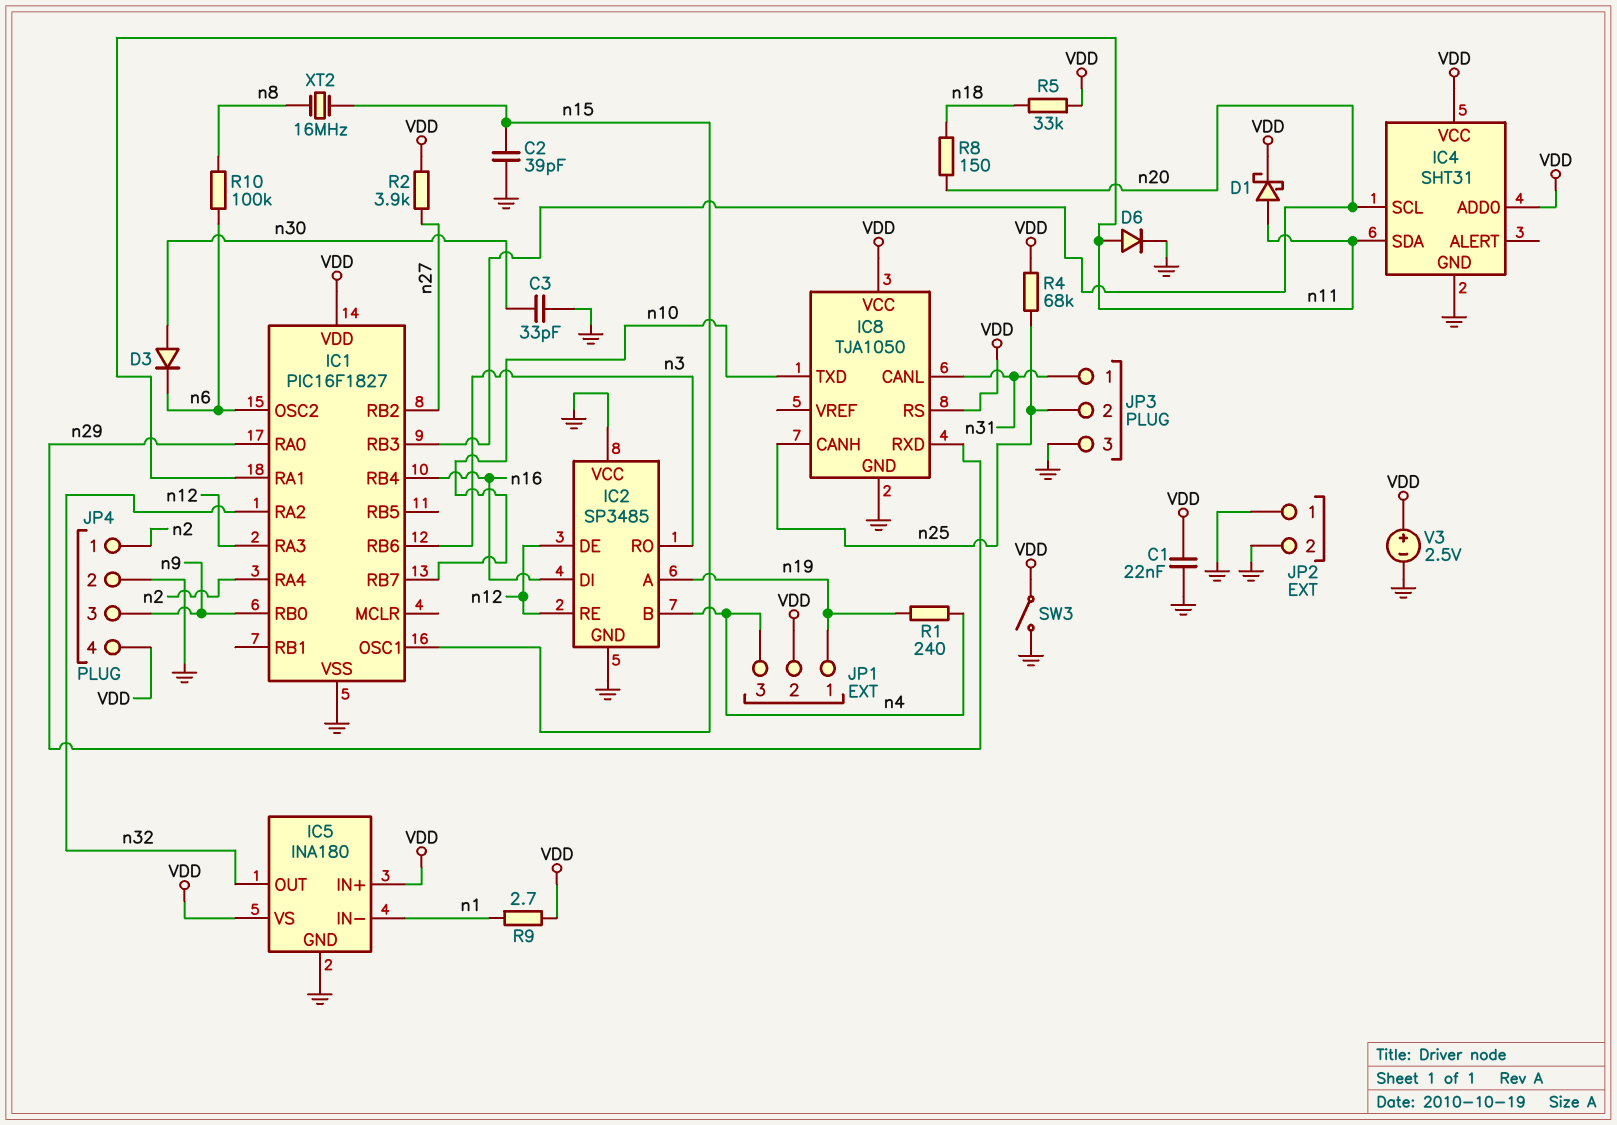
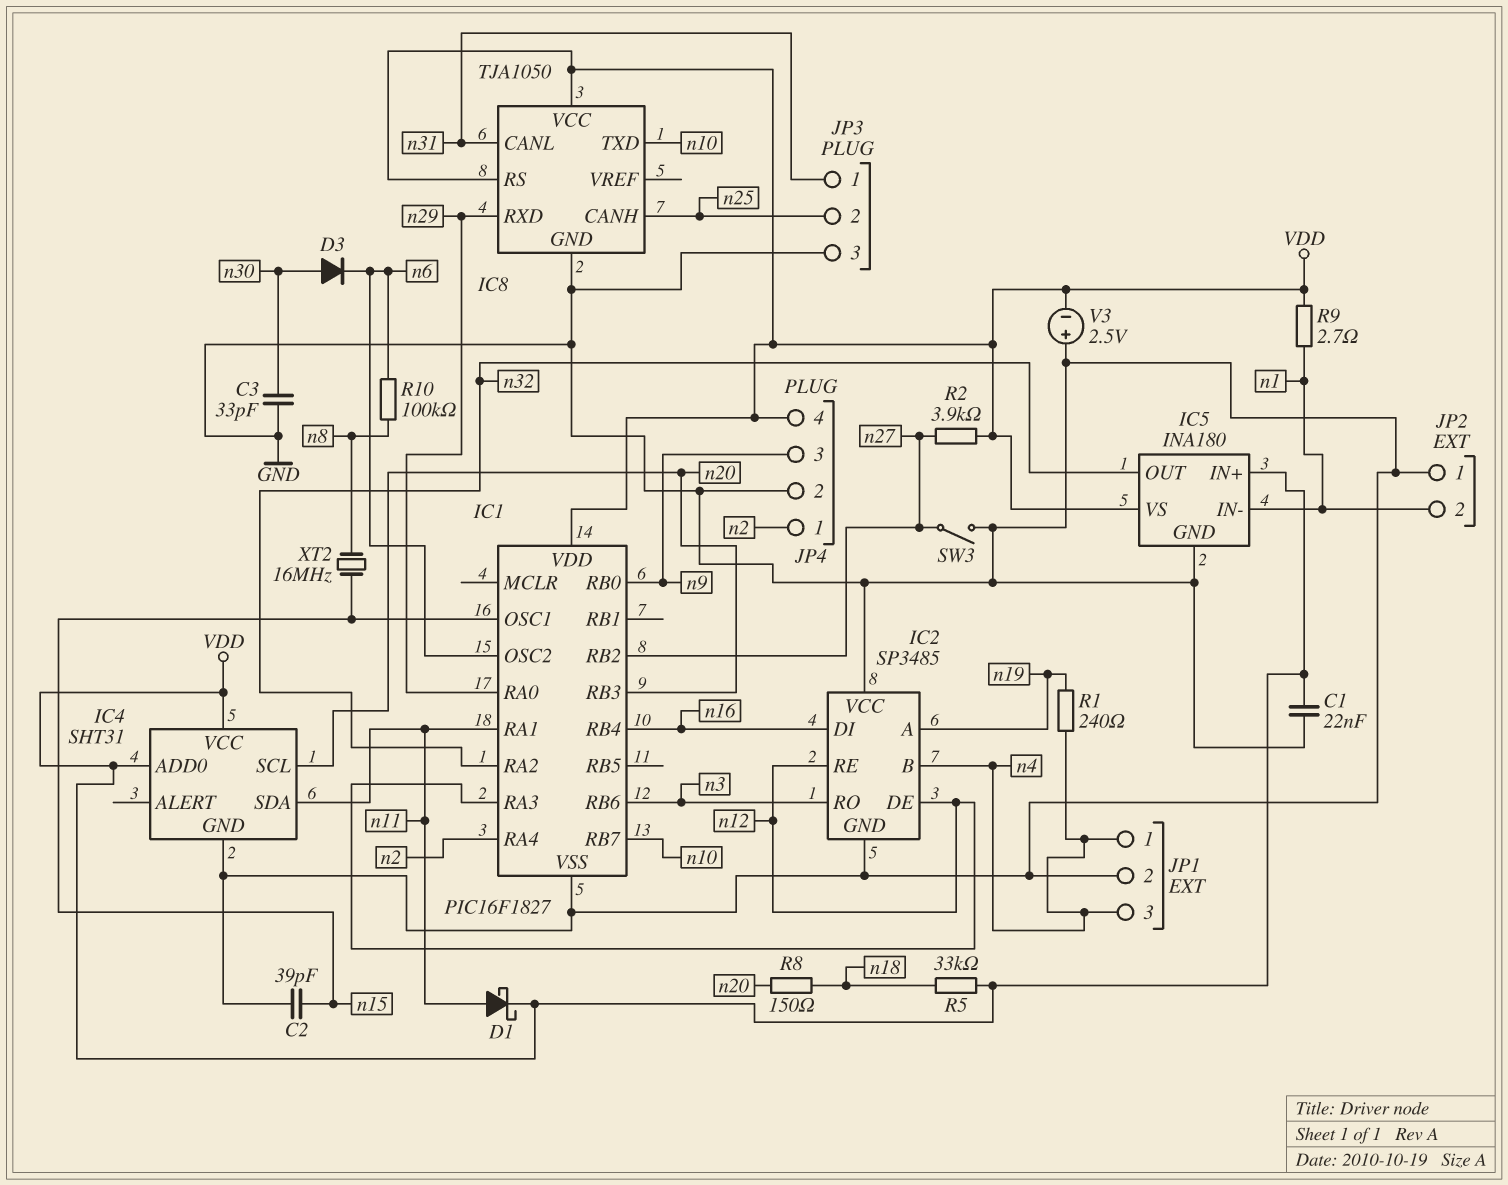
D6: diode (A n11, K GND) -> none
JP1 pin 1: n19 -> n4
JP1 pin 2: VDD -> GND
JP2 pin 2: GND -> n1
R4: 68k (VDD, n25) -> none
SW3: switch (GND, VDD) -> switch (GND, n27)
V3: 2.5V (plus VDD, minus GND) -> 2.5V (plus GND, minus VDD)

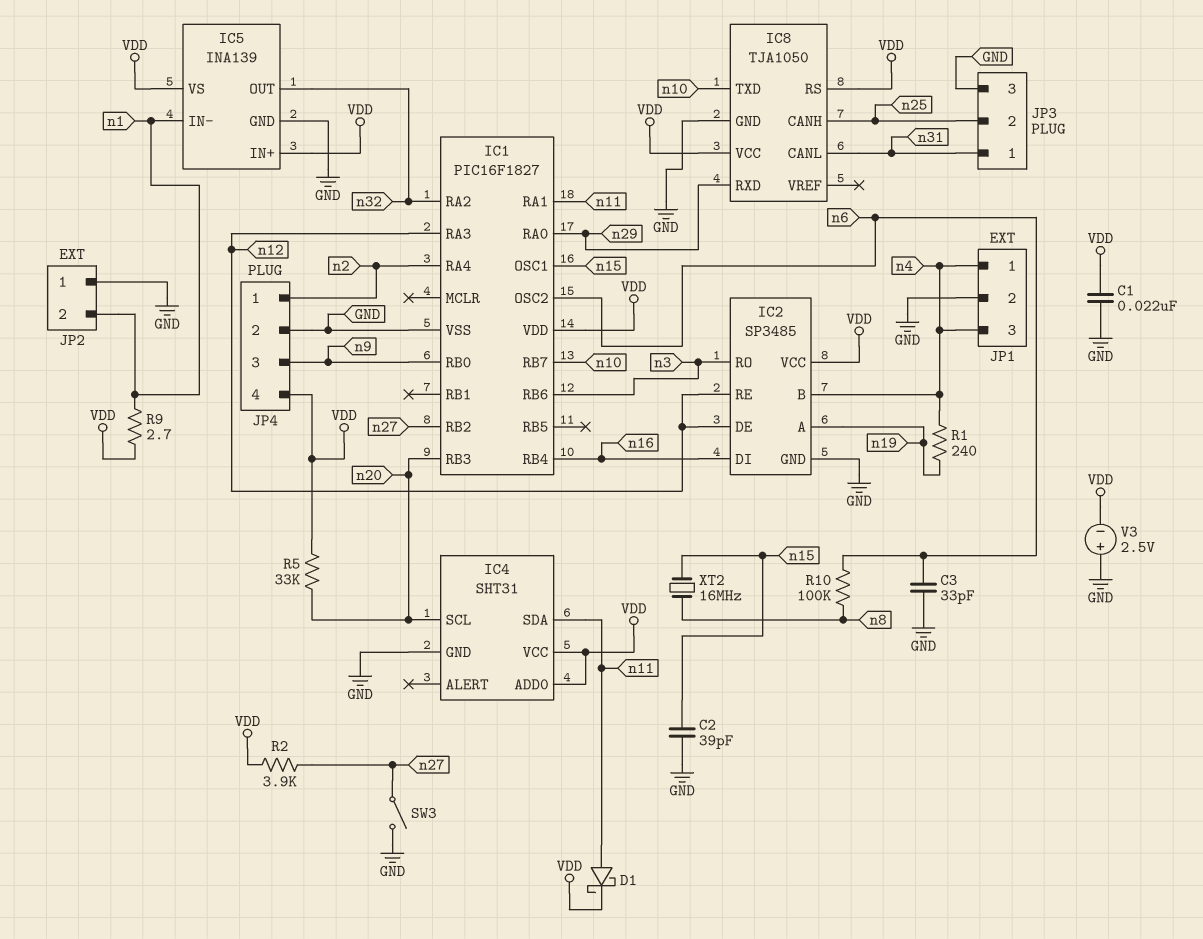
C3: 33pF (GND, n30) -> 33pF (GND, n6)
D3: diode (A n30, K n6) -> none
IC2 pin VCC: GND -> VDD
IC5: INA180 -> INA139
R5: 33k (VDD, n18) -> 33k (VDD, n20)
R8: 150 (n18, n20) -> none

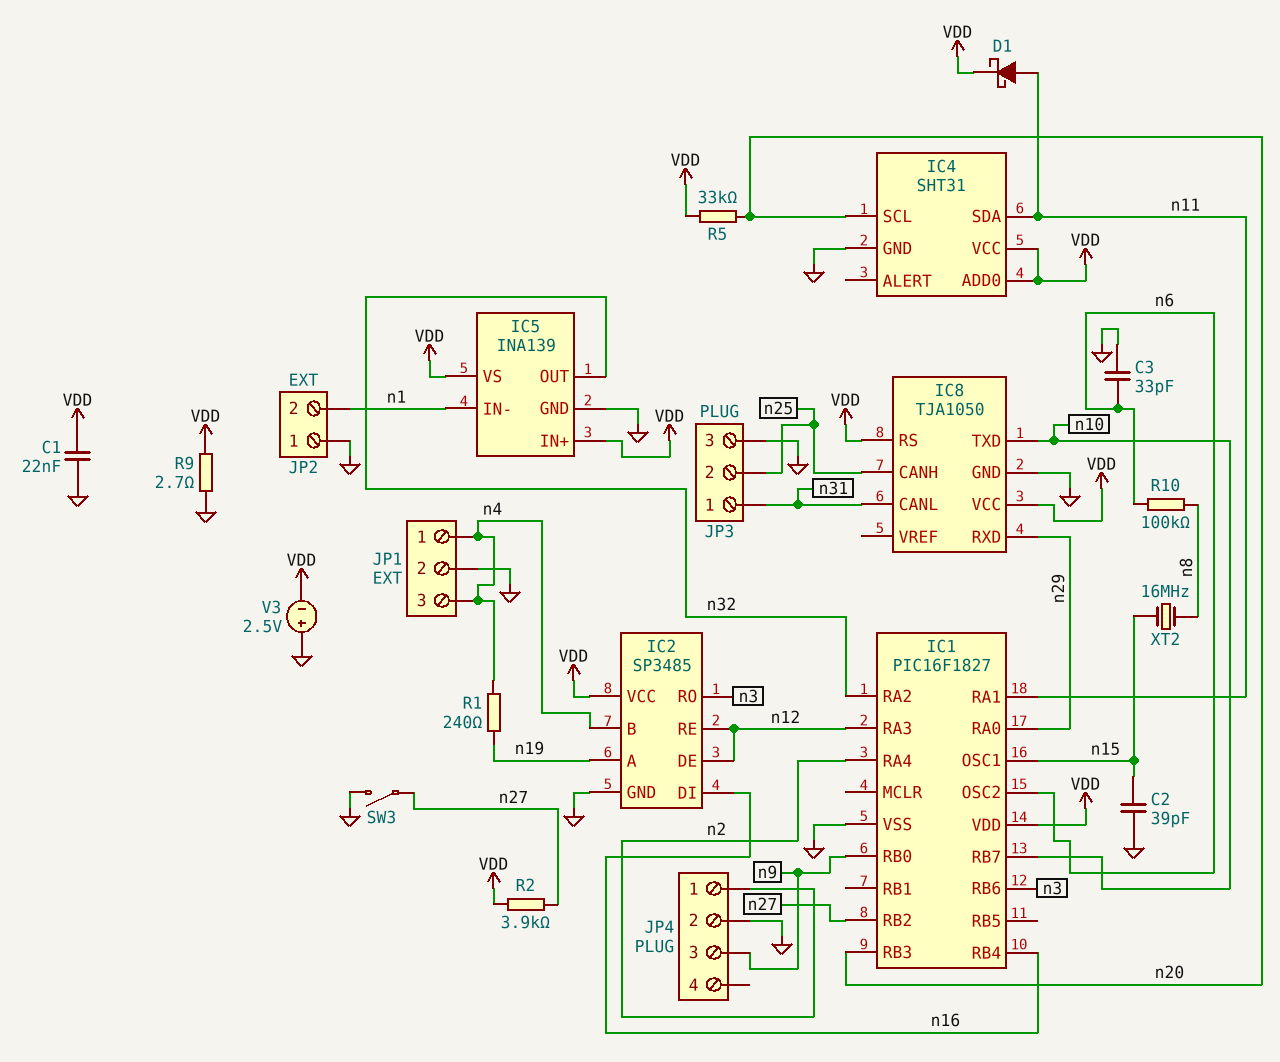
JP4 pin 4: VDD -> none
R9: 2.7 (VDD, n1) -> 2.7 (GND, VDD)

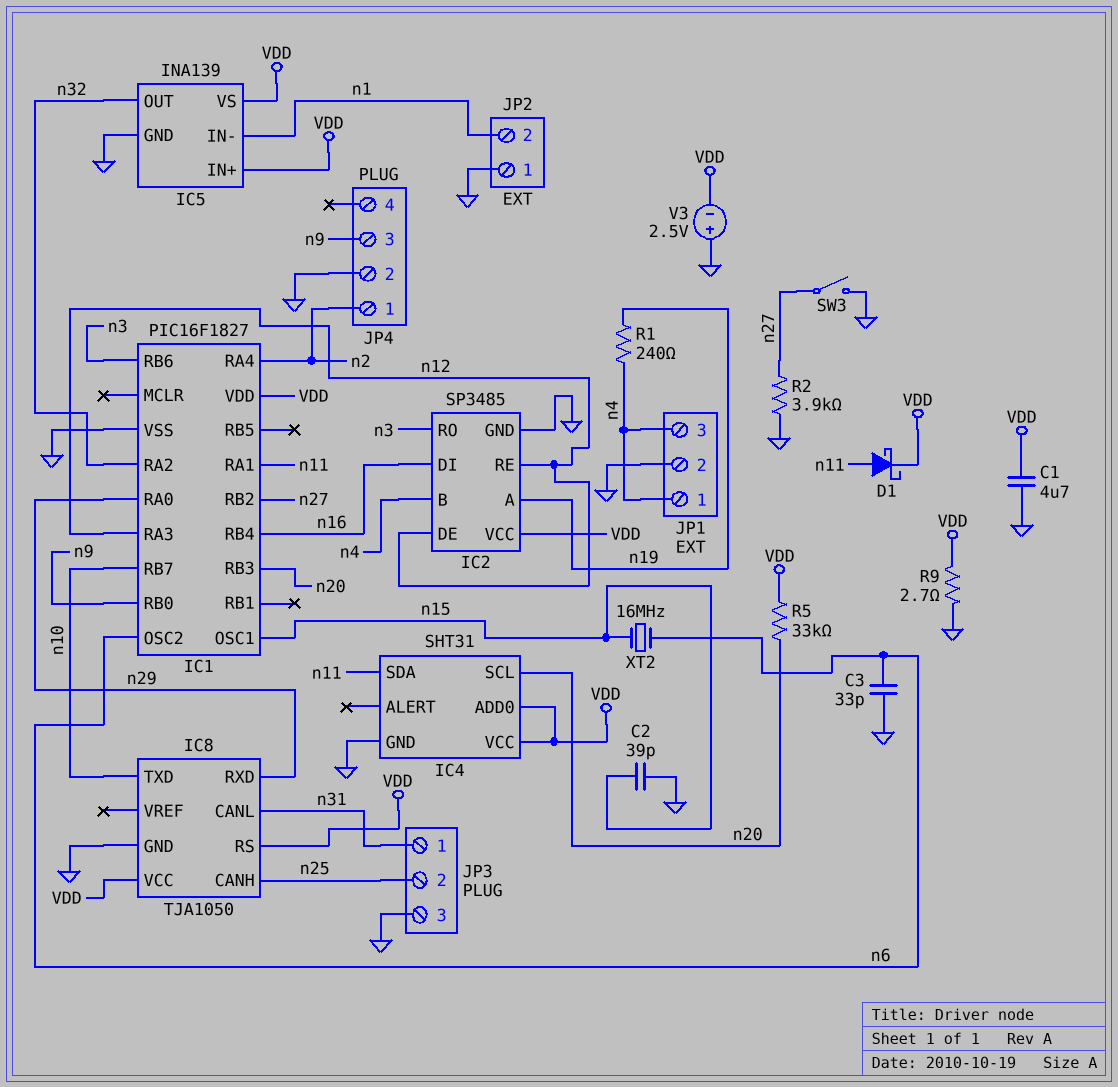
C1: 22nF (GND, VDD) -> 4.7uF (GND, VDD)
R2: 3.9k (VDD, n27) -> 3.9k (GND, n27)
R10: 100k (n6, n8) -> none
XT2: 16MHz (n8, n15) -> 16MHz (n6, n15)

